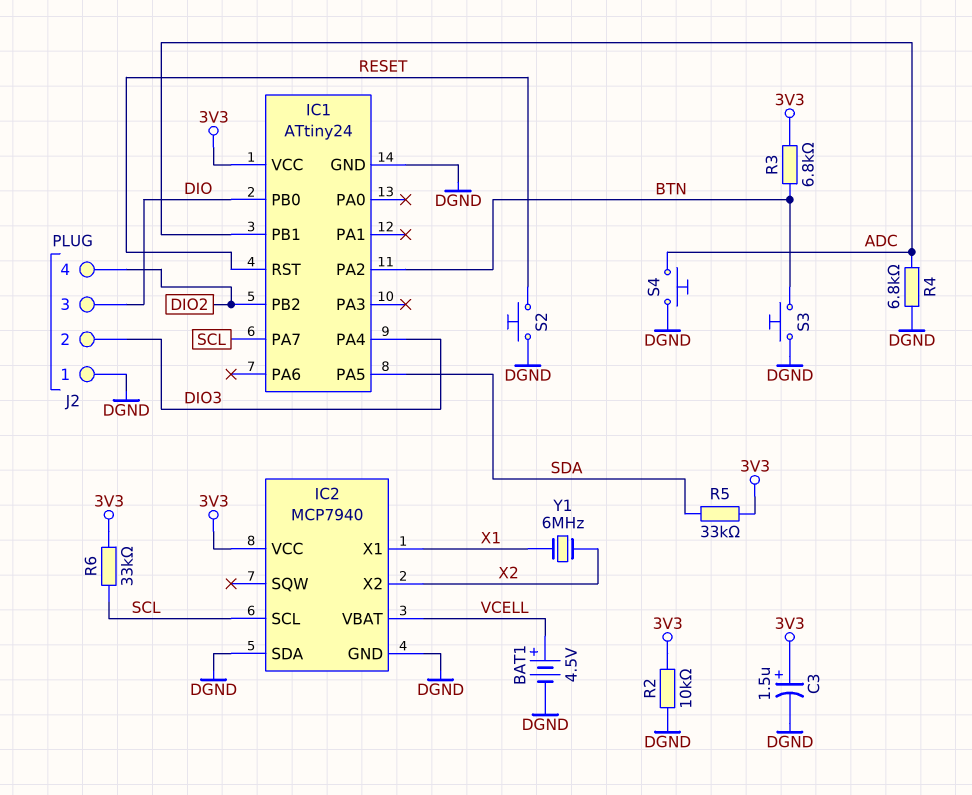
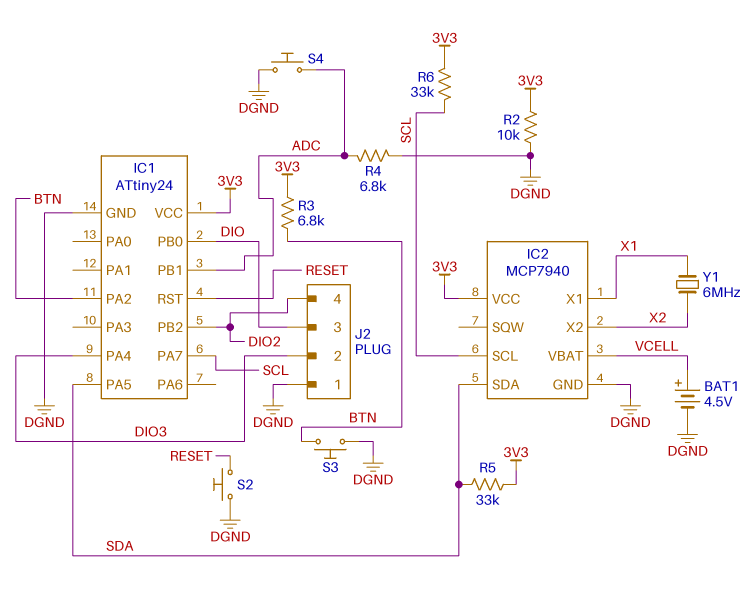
C3: 1.5uF (plus 3V3, minus DGND) -> none
IC2 pin SDA: DGND -> SDA

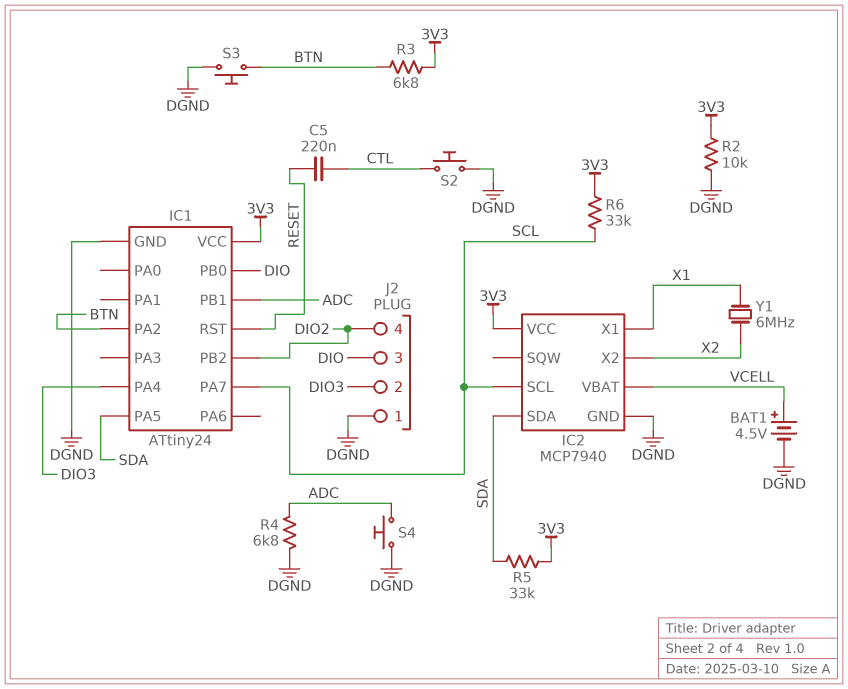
C5: none -> 220nF (CTL, RESET)
S2: button (DGND, RESET) -> button (CTL, DGND)

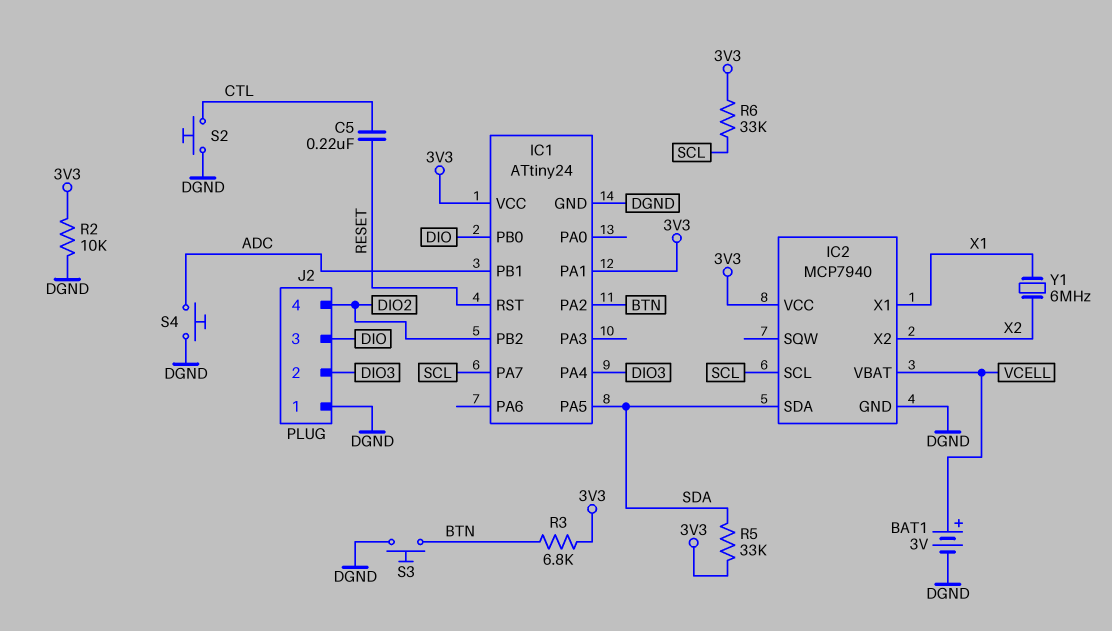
BAT1: 4.5V (plus VCELL, minus DGND) -> 3V (plus VCELL, minus DGND)
IC1 pin PA1: none -> 3V3
R4: 6.8k (ADC, DGND) -> none

